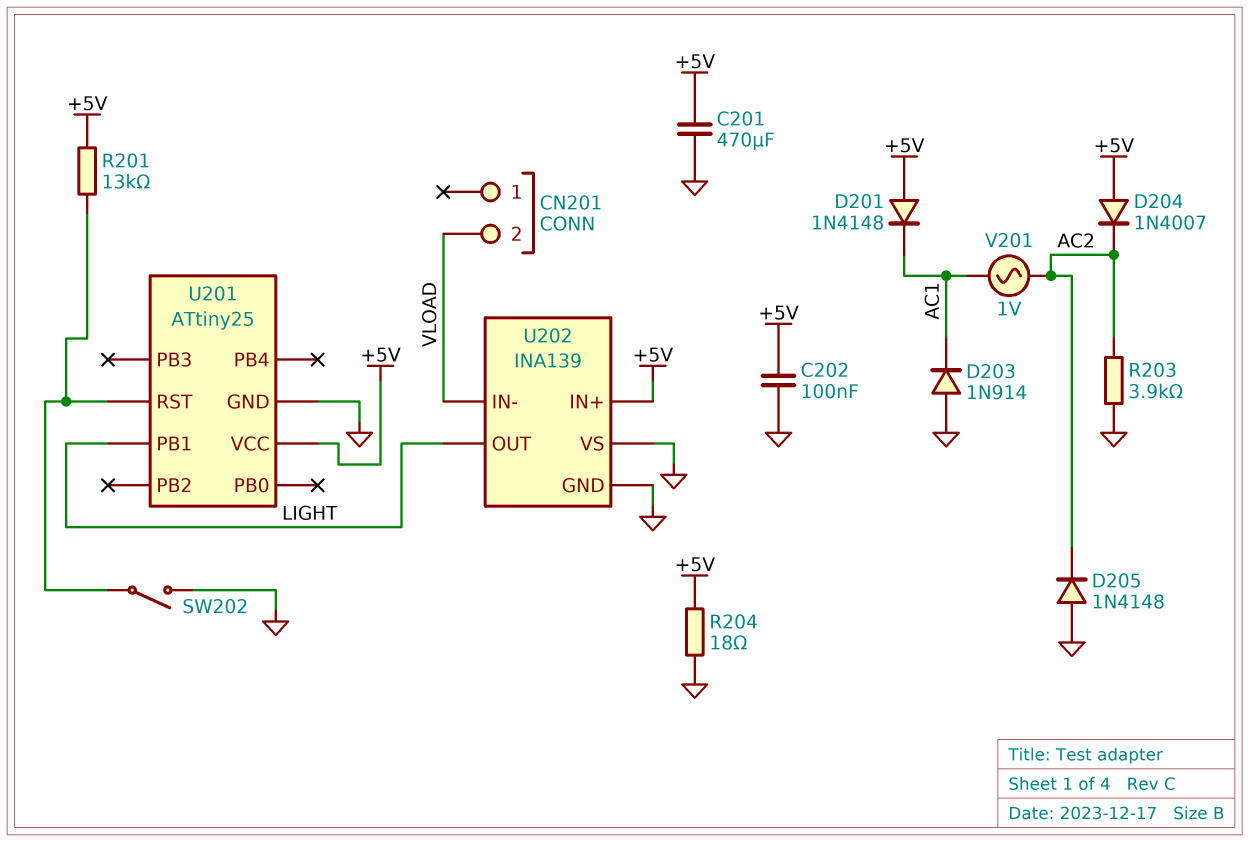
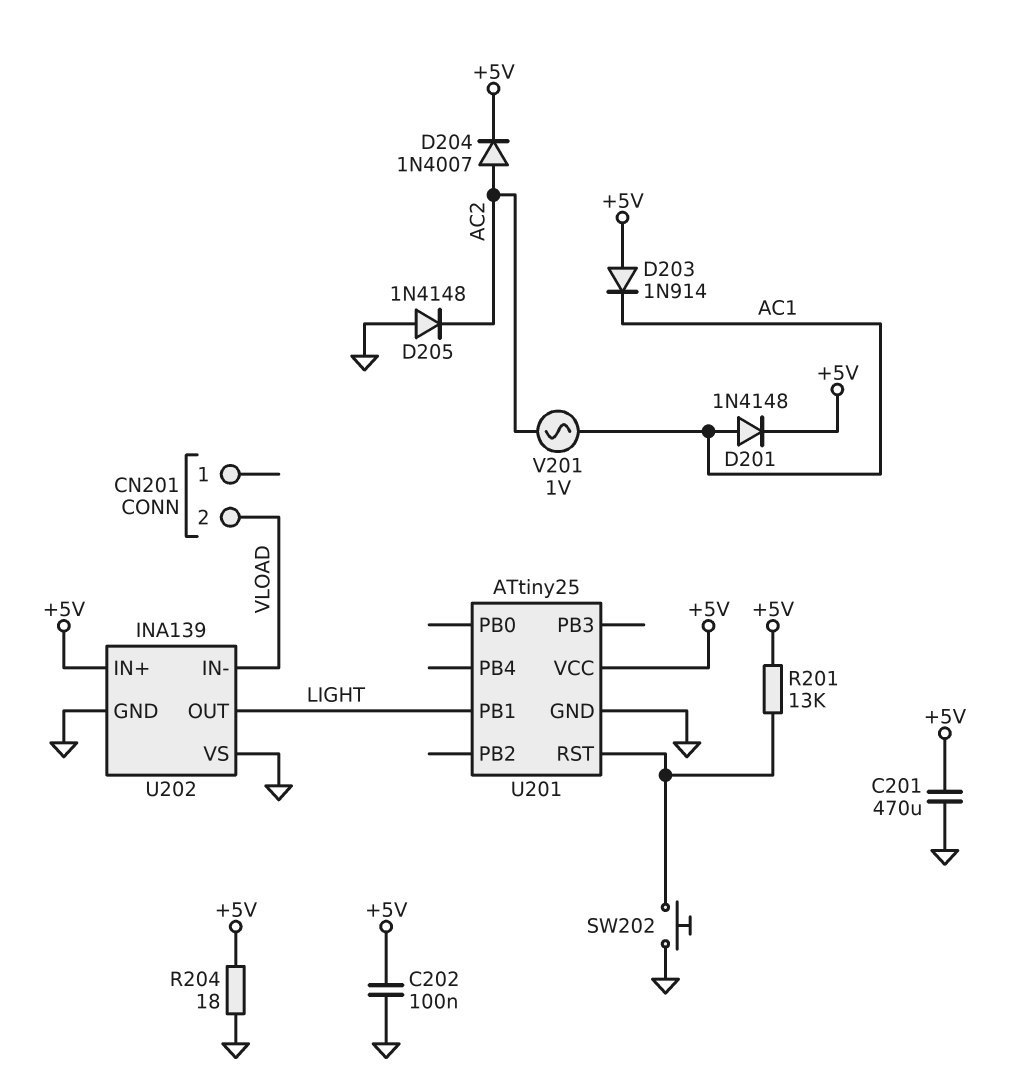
D201: diode 1N4148 (A +5V, K AC1) -> diode 1N4148 (A AC1, K +5V)
D203: diode 1N914 (A GND, K AC1) -> diode 1N914 (A +5V, K AC1)
D204: diode 1N4007 (A +5V, K AC2) -> diode 1N4007 (A AC2, K +5V)
R203: 3.9k (AC2, GND) -> none
SW202: switch (GND, U201/RST) -> button (GND, U201/RST)

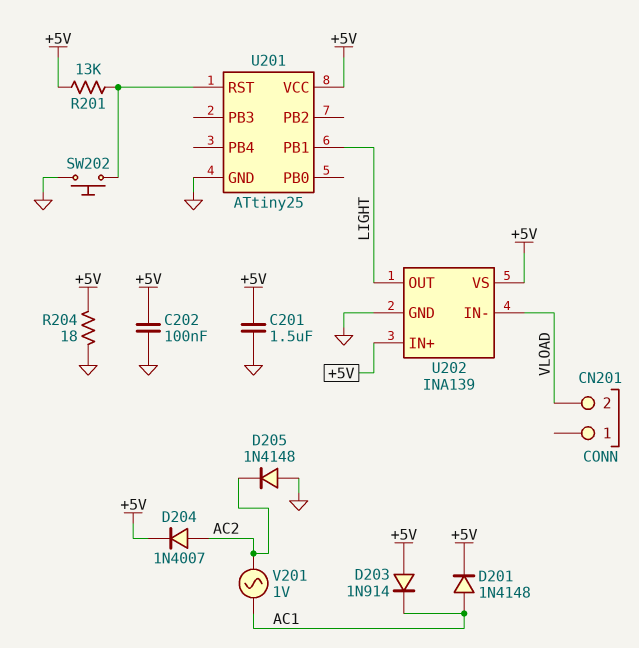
C201: 470uF (+5V, GND) -> 1.5uF (+5V, GND)
U202 pin VS: GND -> +5V

